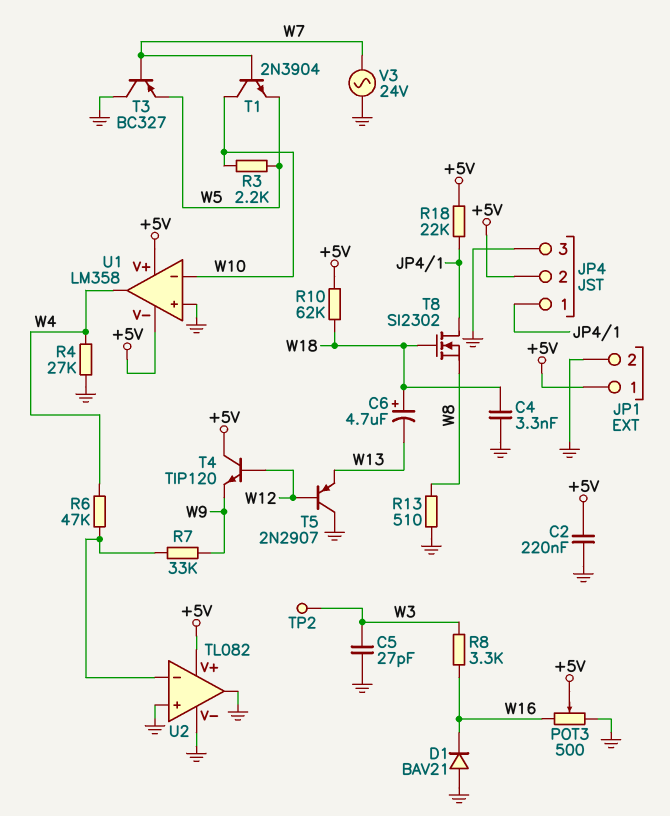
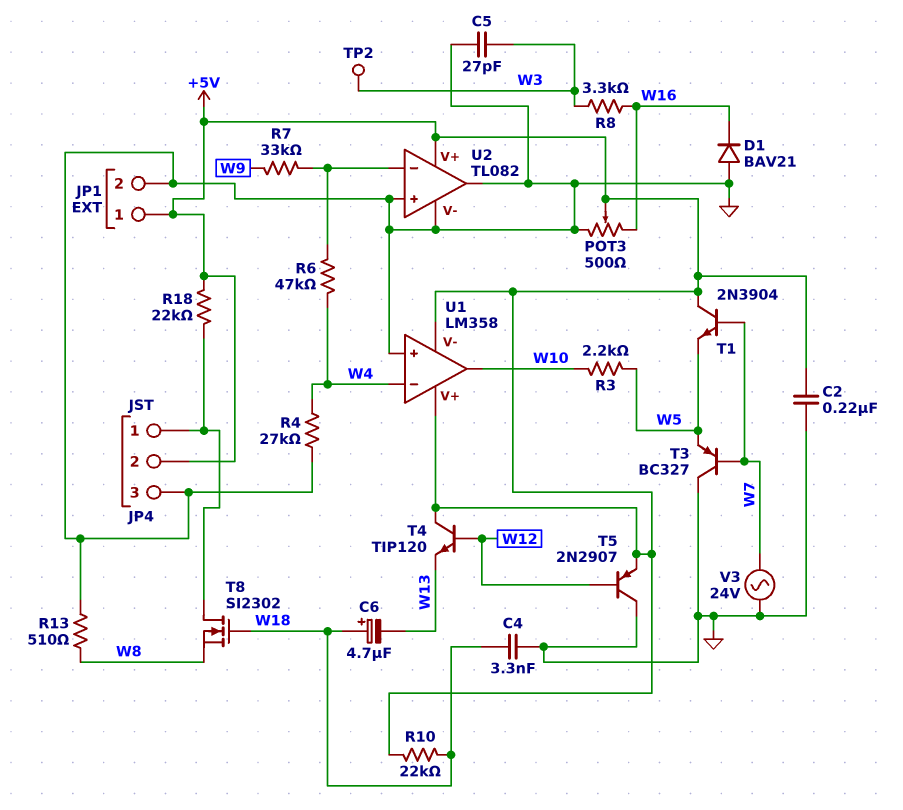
R10: 62k (+5V, W18) -> 22k (+5V, W18)
T1: NPN 2N3904 (B W7, C W10, E W5) -> NPN 2N3904 (B W7, C +5V, E W5)
T4: NPN TIP120 (B W12, C +5V, E W9) -> NPN TIP120 (B W12, C +5V, E W13)
T5: PNP 2N2907 (B W12, C GND, E W13) -> PNP 2N2907 (B W12, C GND, E +5V)
U1 pin in-: W10 -> W4
U1 pin out: W4 -> W10

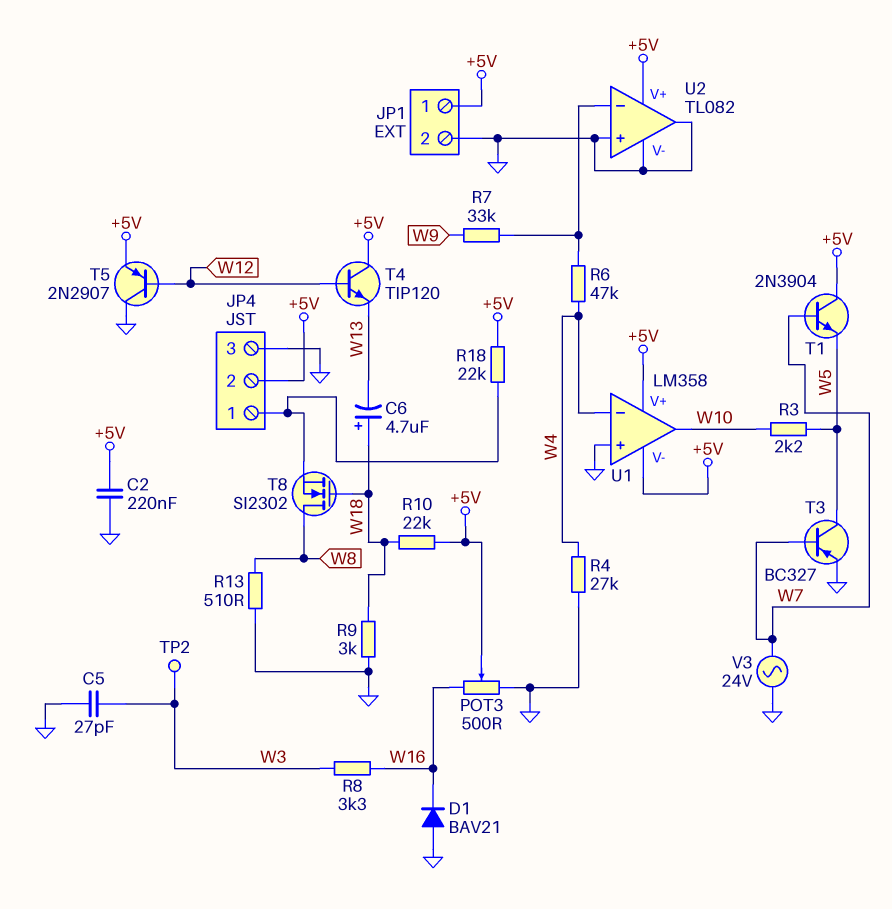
C4: 3.3nF (GND, W18) -> none
R9: none -> 3k (GND, W18)
T3: PNP BC327 (B W7, C GND, E W5) -> PNP BC327 (B W7, C W5, E GND)
T8: NMOS SI2302 (G W18, D JP4/1, S W8) -> NMOS SI2302 (G W18, D W8, S JP4/1)

